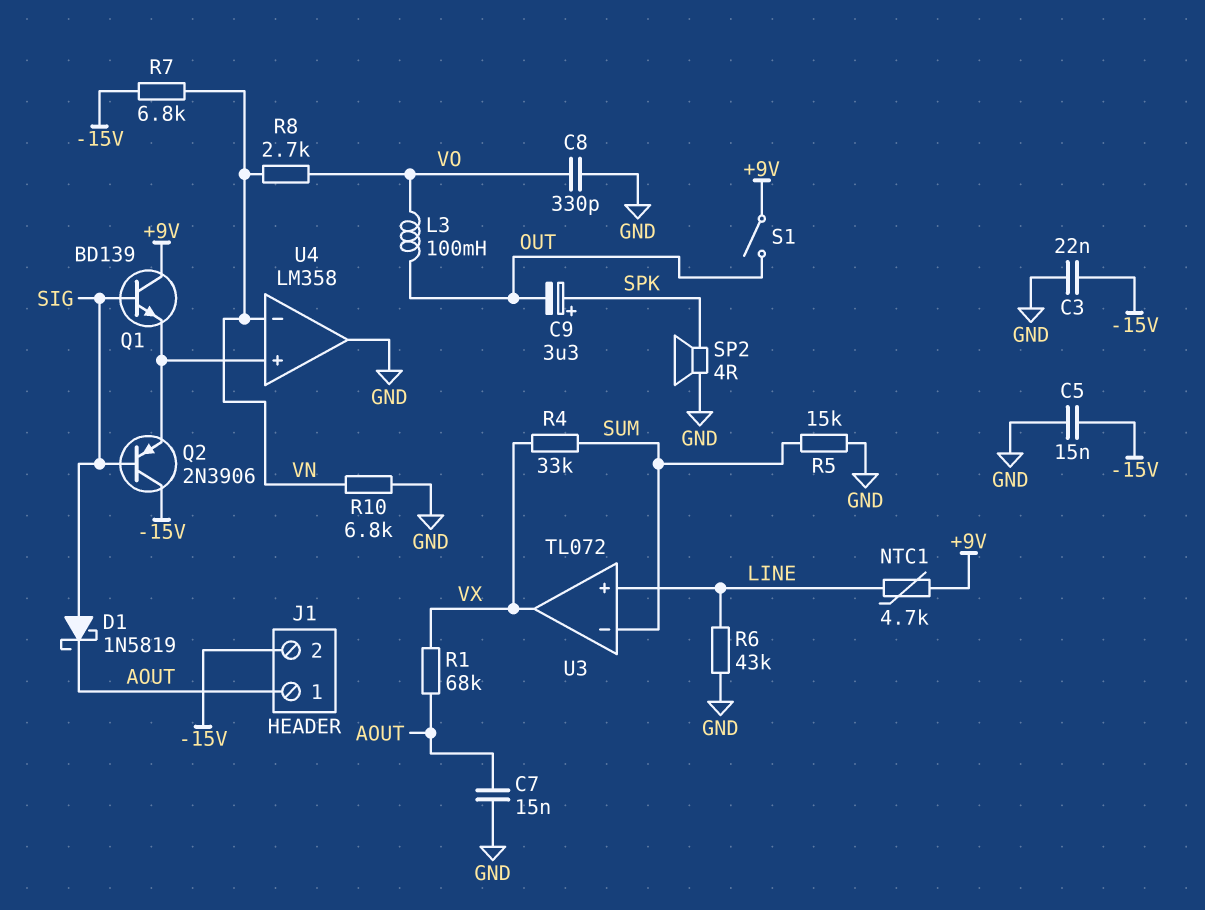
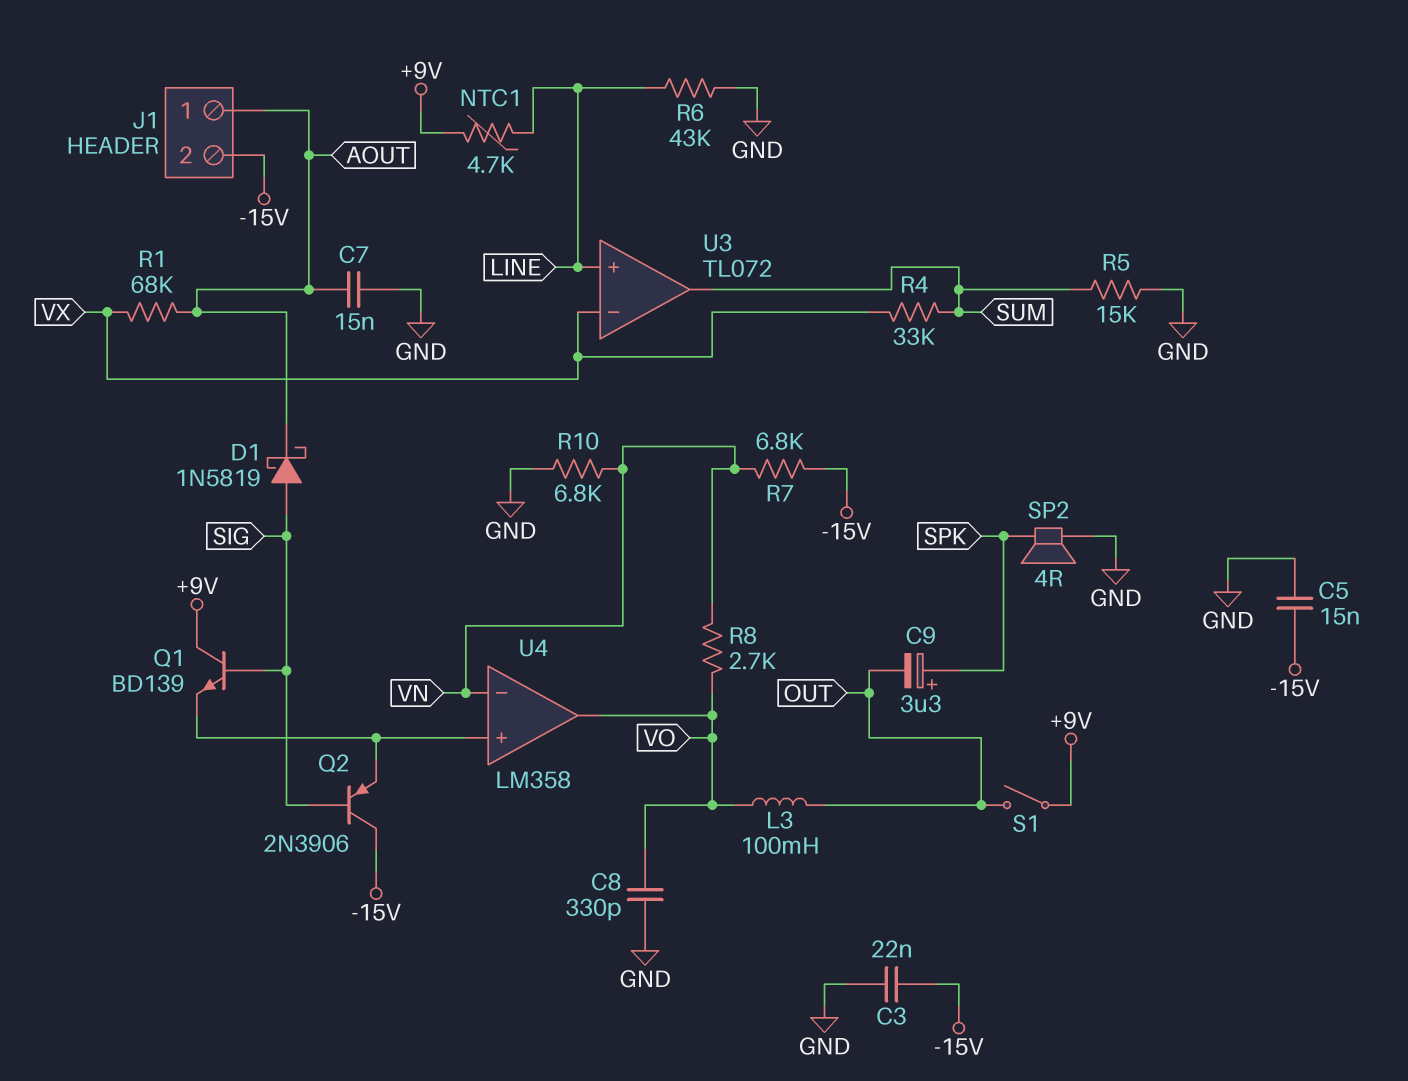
U3 pin in-: SUM -> VX
U3 pin out: VX -> SUM
U4 pin out: GND -> VO

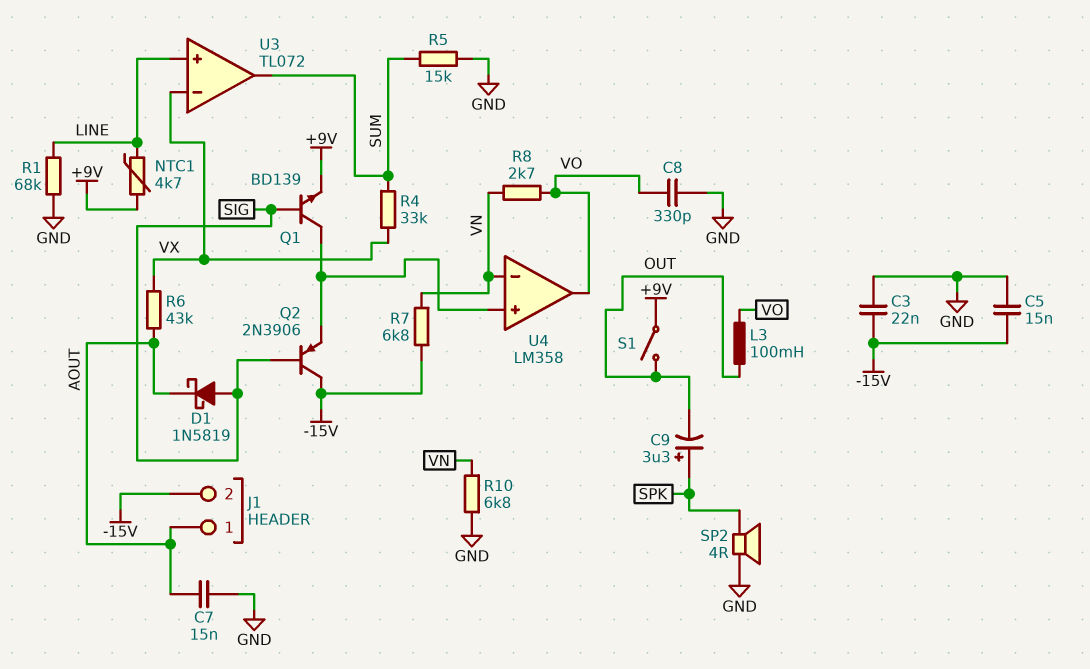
Q1: NPN BD139 (B SIG, C +9V, E U4/in+) -> NPN BD139 (B SIG, C U4/in+, E +9V)
R1: 68k (AOUT, VX) -> 68k (GND, LINE)
R6: 43k (GND, LINE) -> 43k (AOUT, VX)

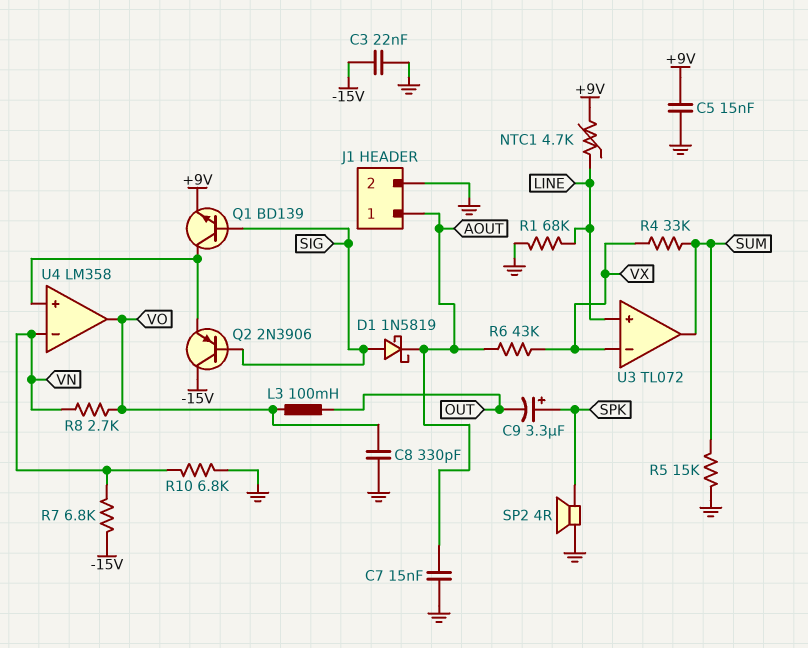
C5: 15nF (-15V, GND) -> 15nF (+9V, GND)
J1 pin 2: -15V -> GND
S1: switch (+9V, OUT) -> none

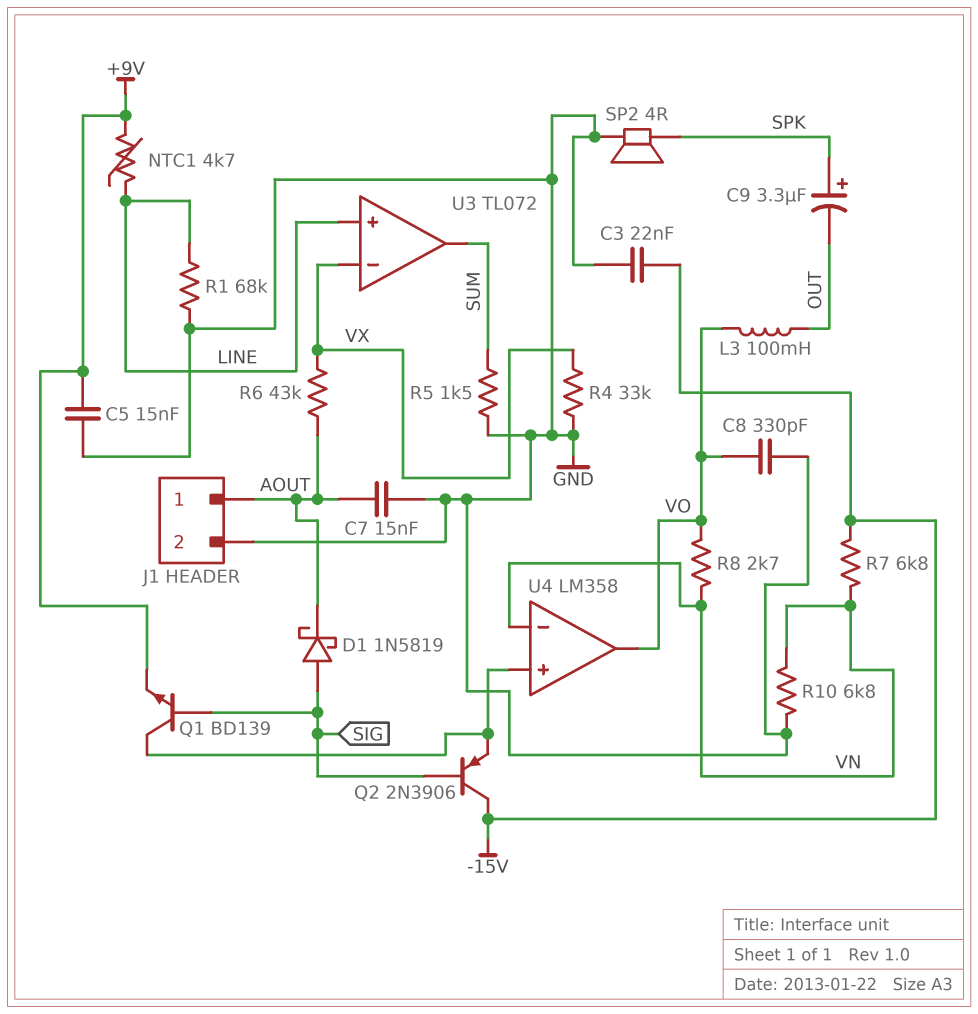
R4: 33k (SUM, VX) -> 33k (GND, VX)
R5: 15k (GND, SUM) -> 1.5k (GND, SUM)

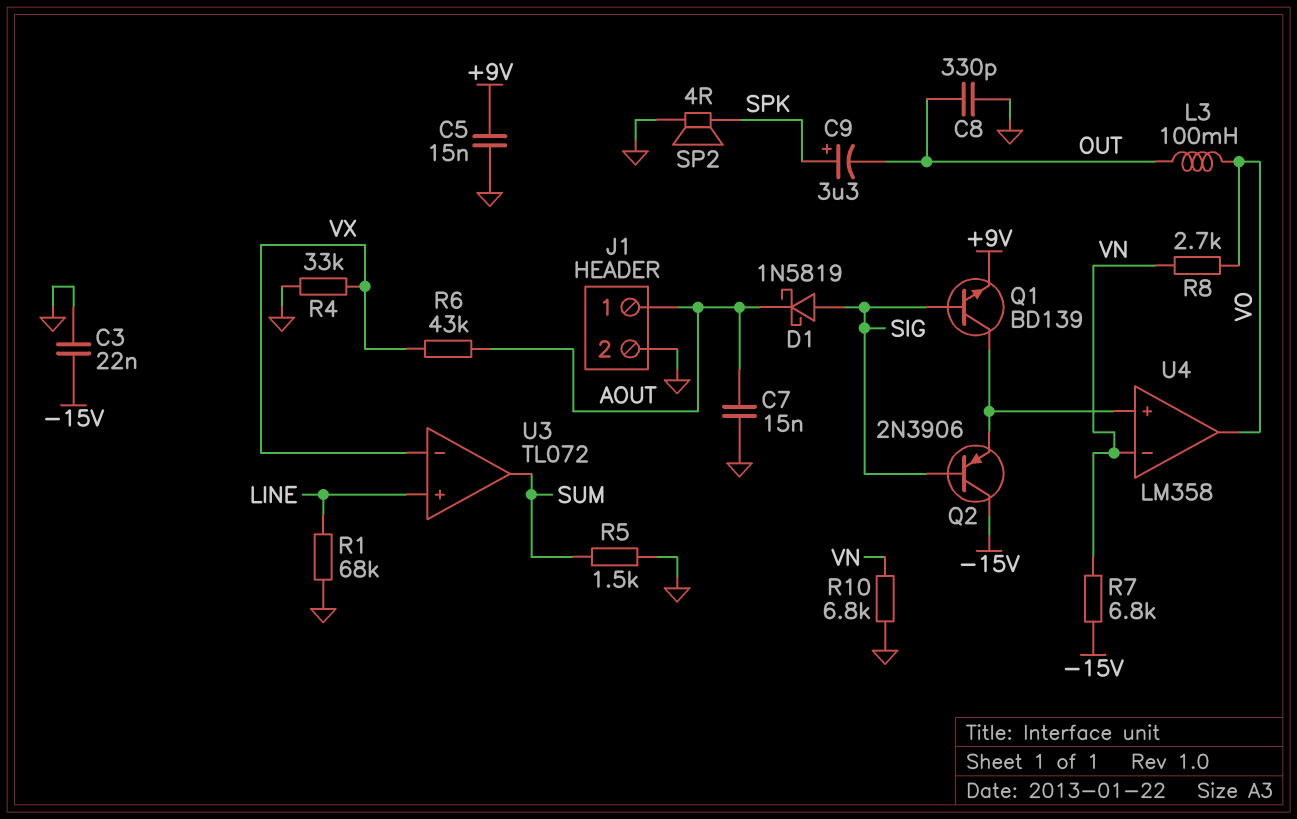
C8: 330pF (GND, VO) -> 330pF (GND, OUT)
NTC1: 4.7k (+9V, LINE) -> none

